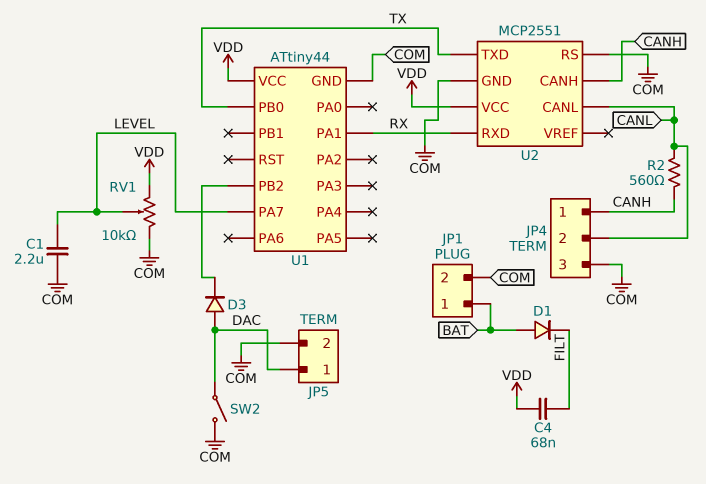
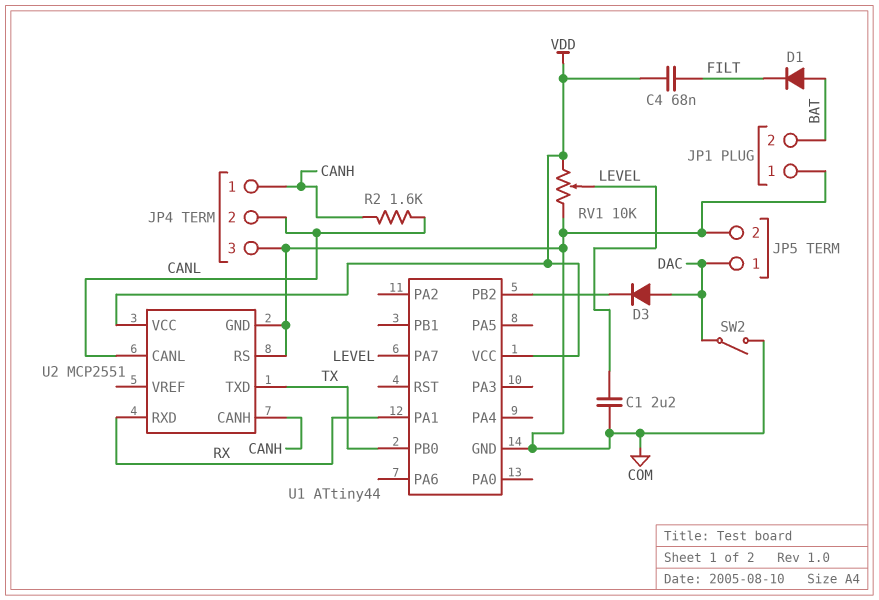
JP1 pin 1: BAT -> COM
JP1 pin 2: COM -> BAT
R2: 560 (CANH, CANL) -> 1.6k (CANH, CANL)

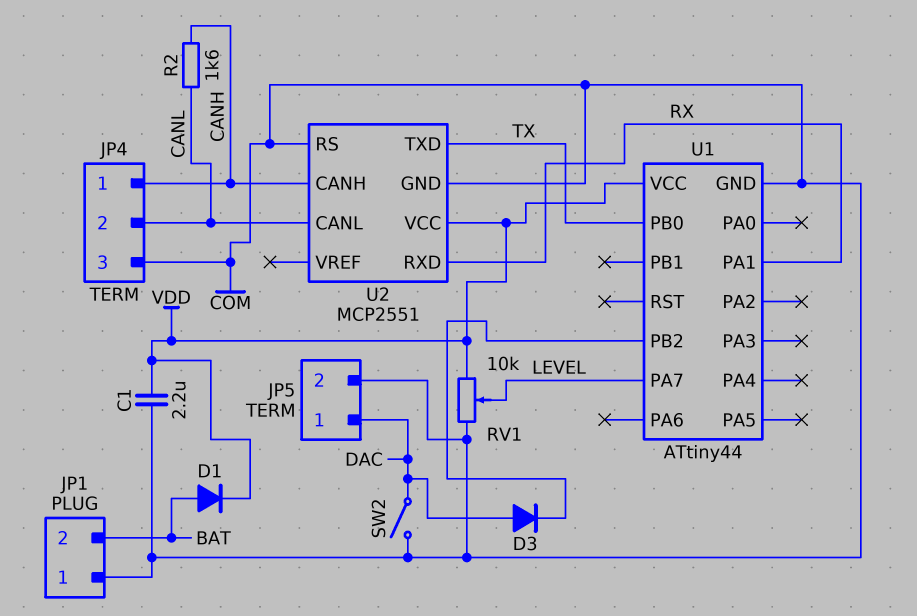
C1: 2.2uF (COM, LEVEL) -> 2.2uF (COM, VDD)
C4: 68nF (FILT, VDD) -> none
D1: diode (A BAT, K FILT) -> diode (A BAT, K VDD)

